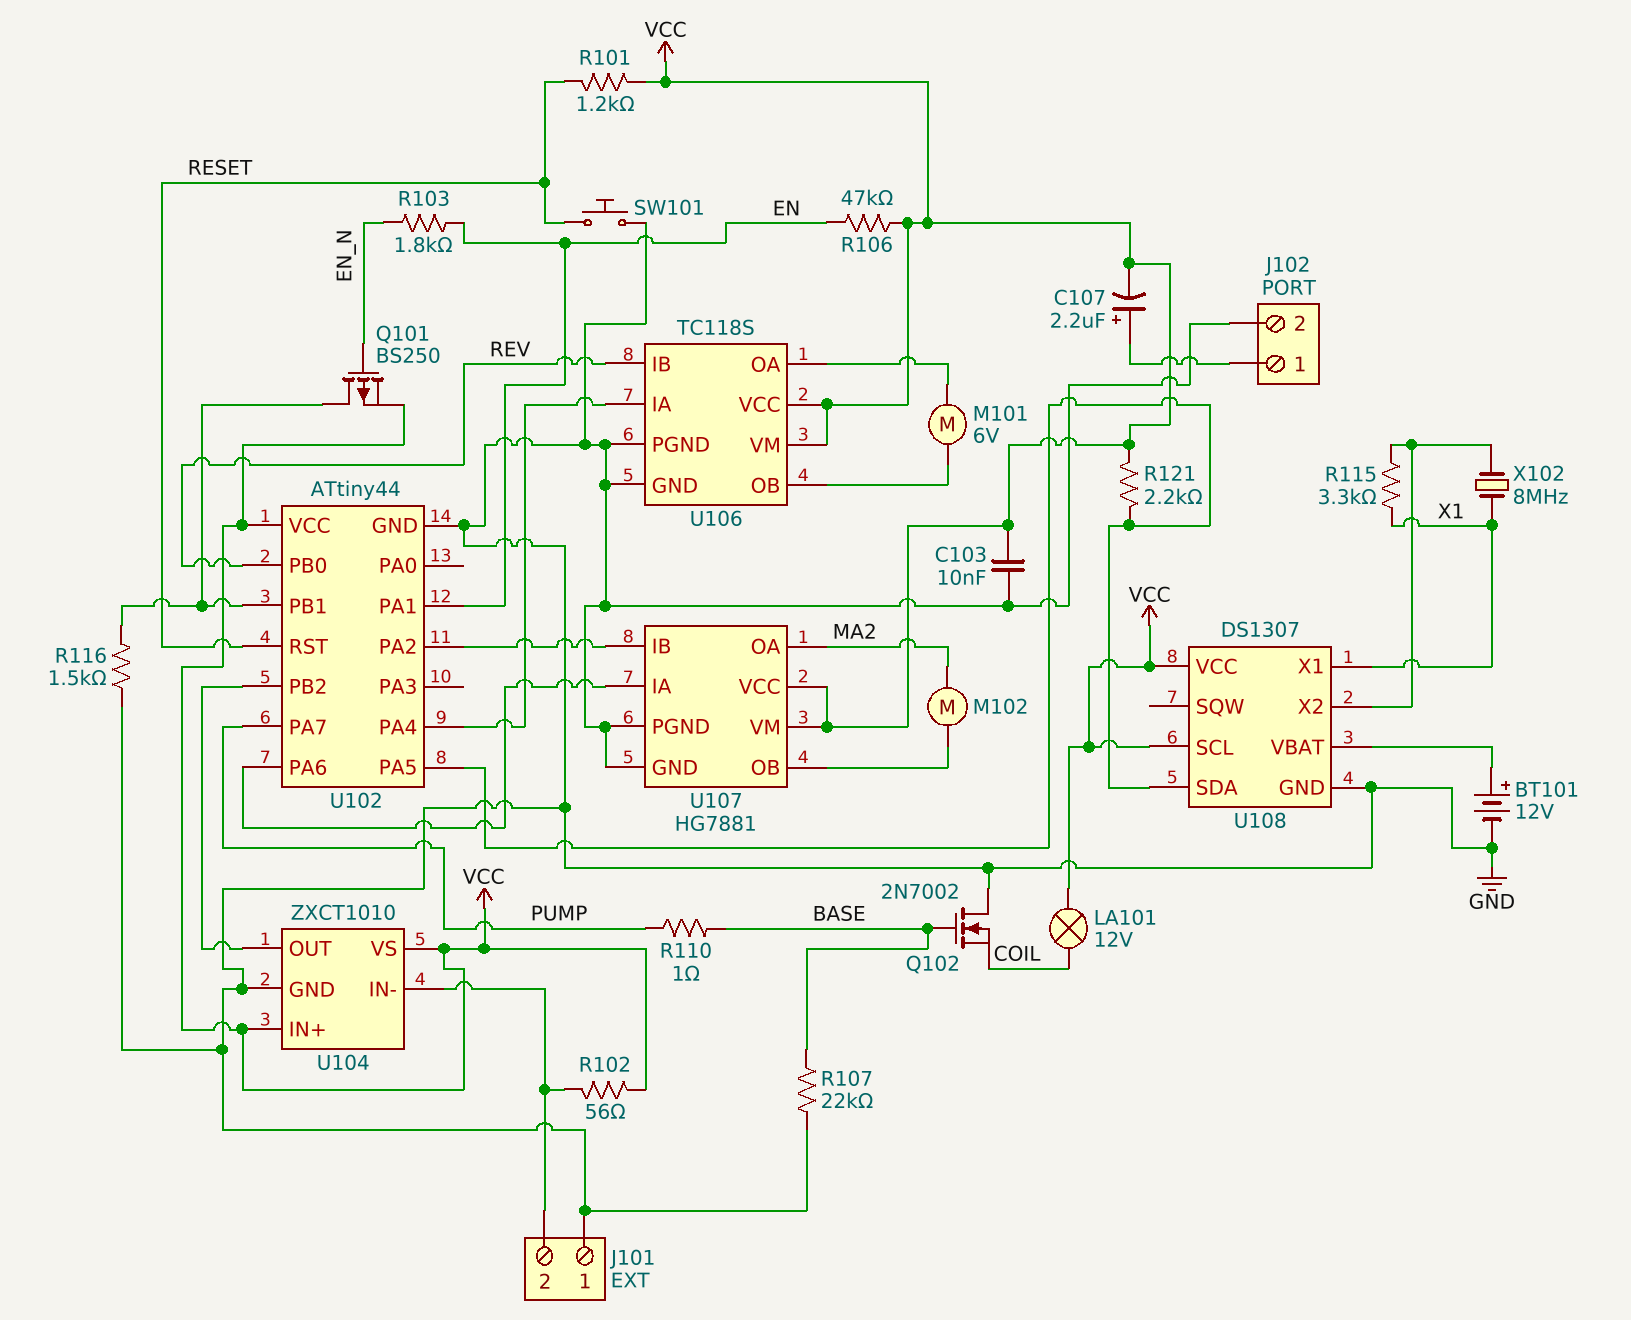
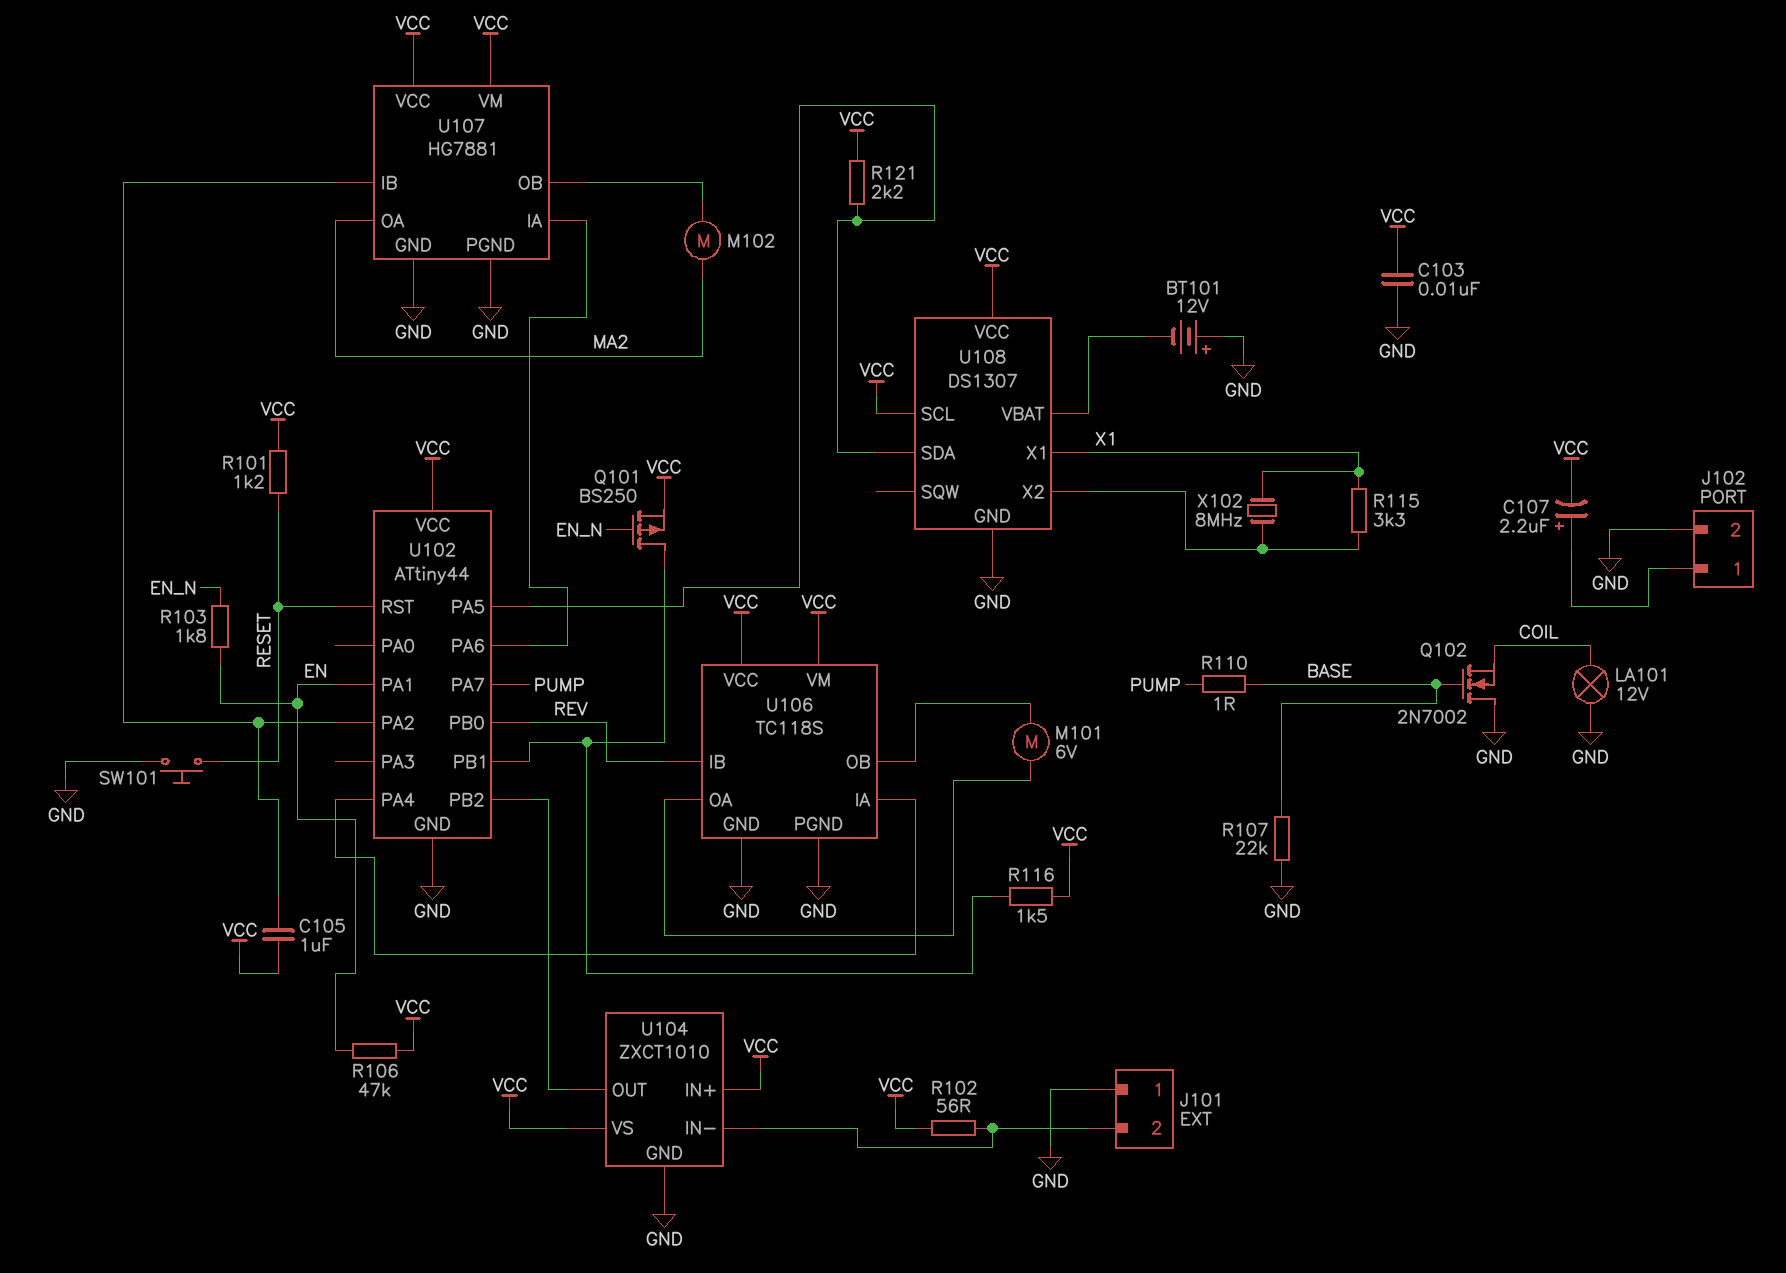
BT101: 12V (plus U108/VBAT, minus GND) -> 12V (plus GND, minus U108/VBAT)
C105: none -> 1uF (U102/PA2, VCC)
LA101: lamp 12V (COIL, VCC) -> lamp 12V (COIL, GND)
R116: 1.5k (GND, U102/PB1) -> 1.5k (U102/PB1, VCC)

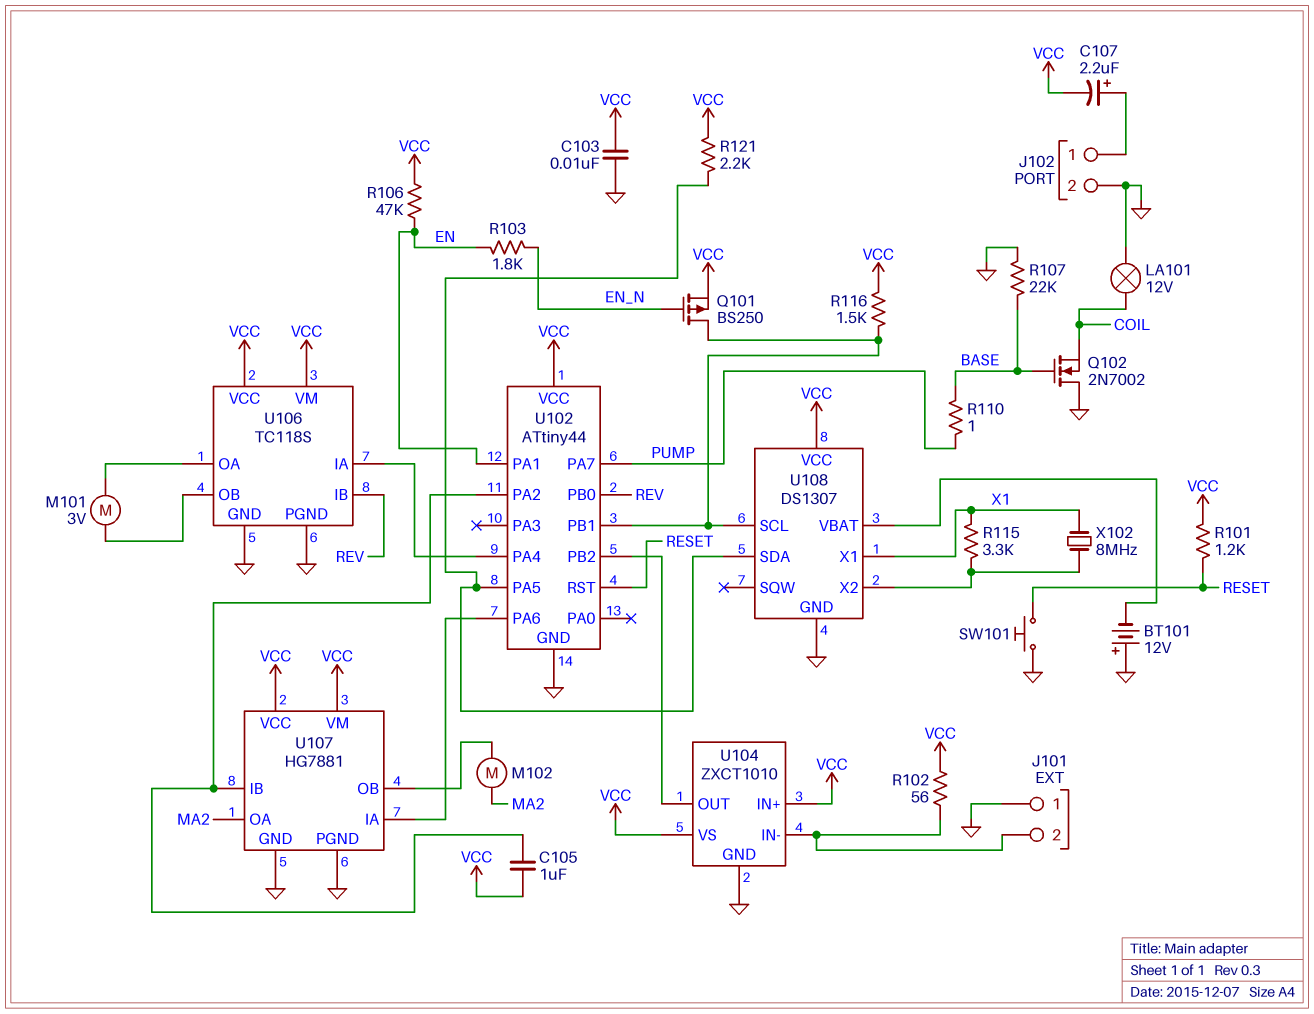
M101: motor 6V (U106/OA, U106/OB) -> motor 3V (U106/OA, U106/OB)
U108 pin SCL: VCC -> U102/PB1

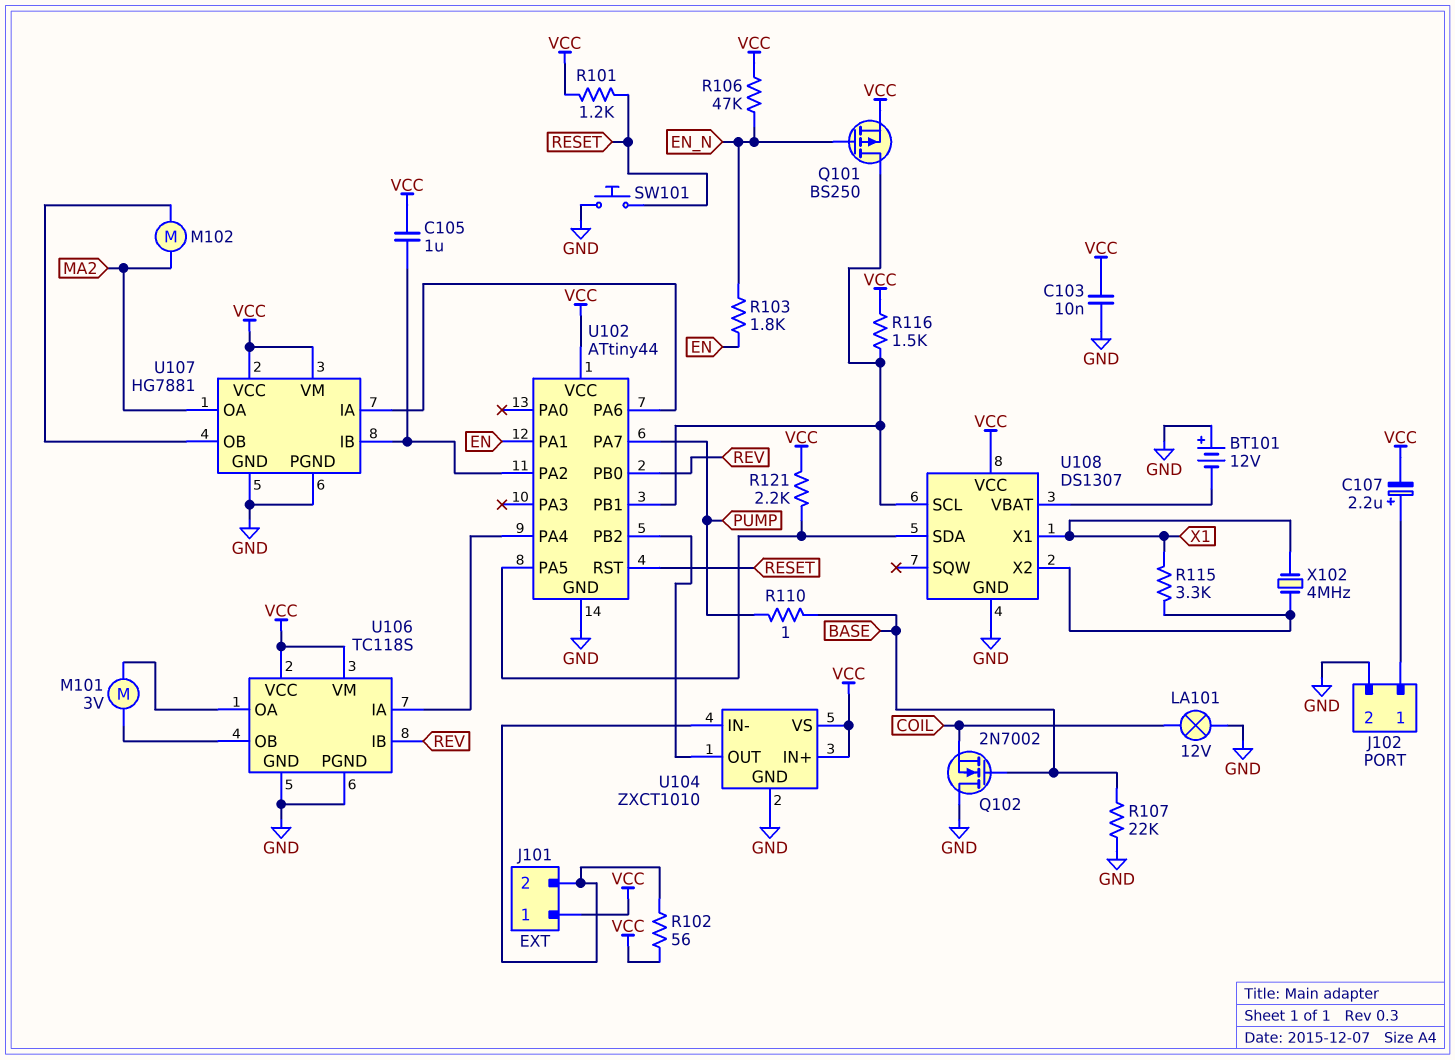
J101 pin 1: GND -> VCC
R106: 47k (EN, VCC) -> 47k (EN_N, VCC)
X102: 8MHz (U108/X2, X1) -> 4MHz (U108/X2, X1)

